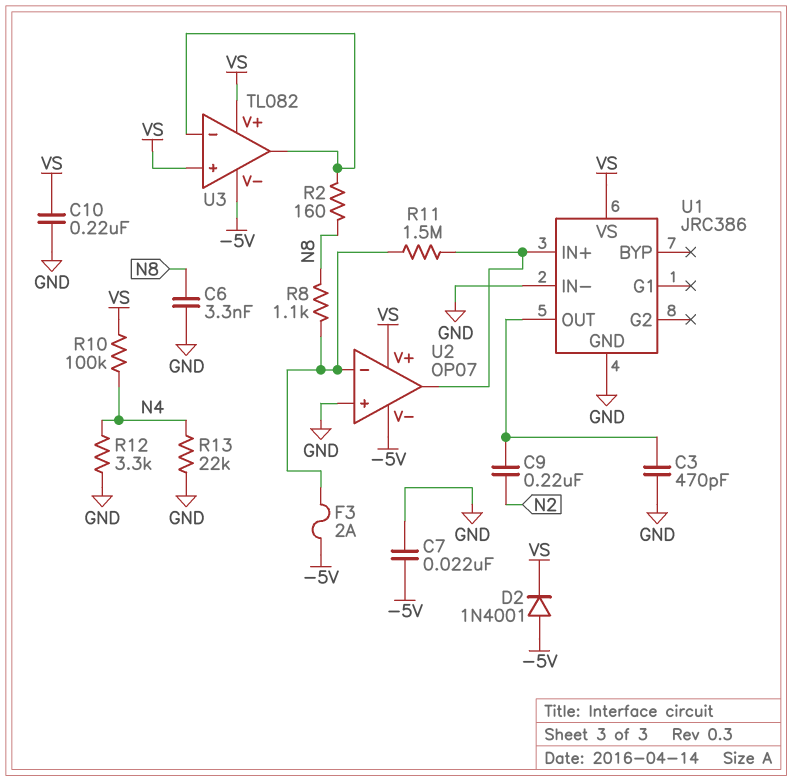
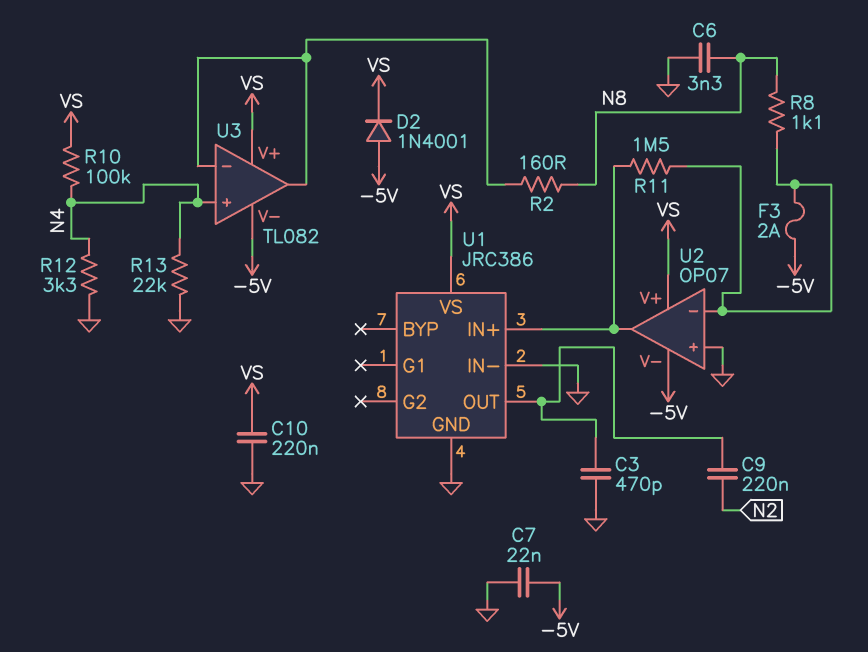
U3 pin in+: VS -> N4

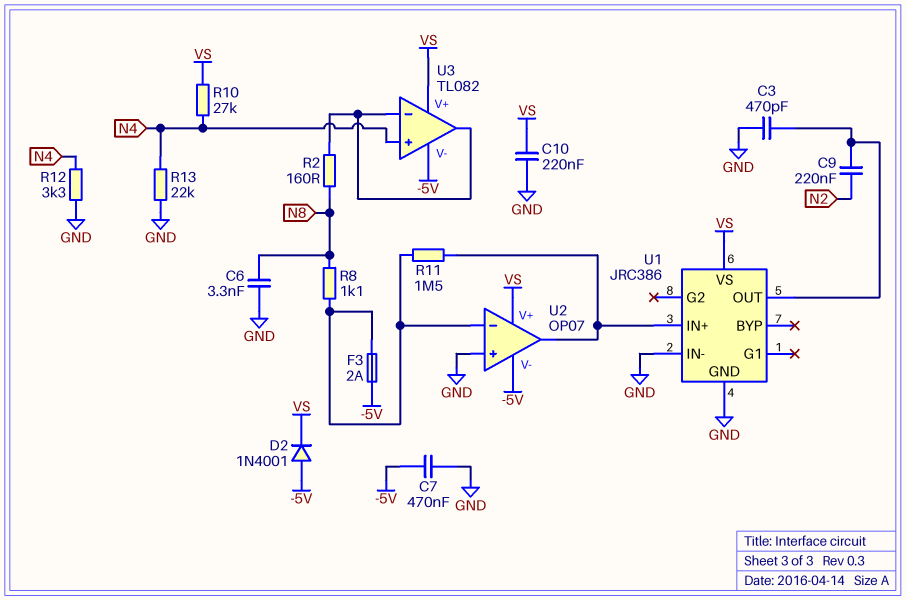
C7: 22nF (-5V, GND) -> 470nF (-5V, GND)
R10: 100k (N4, VS) -> 27k (N4, VS)

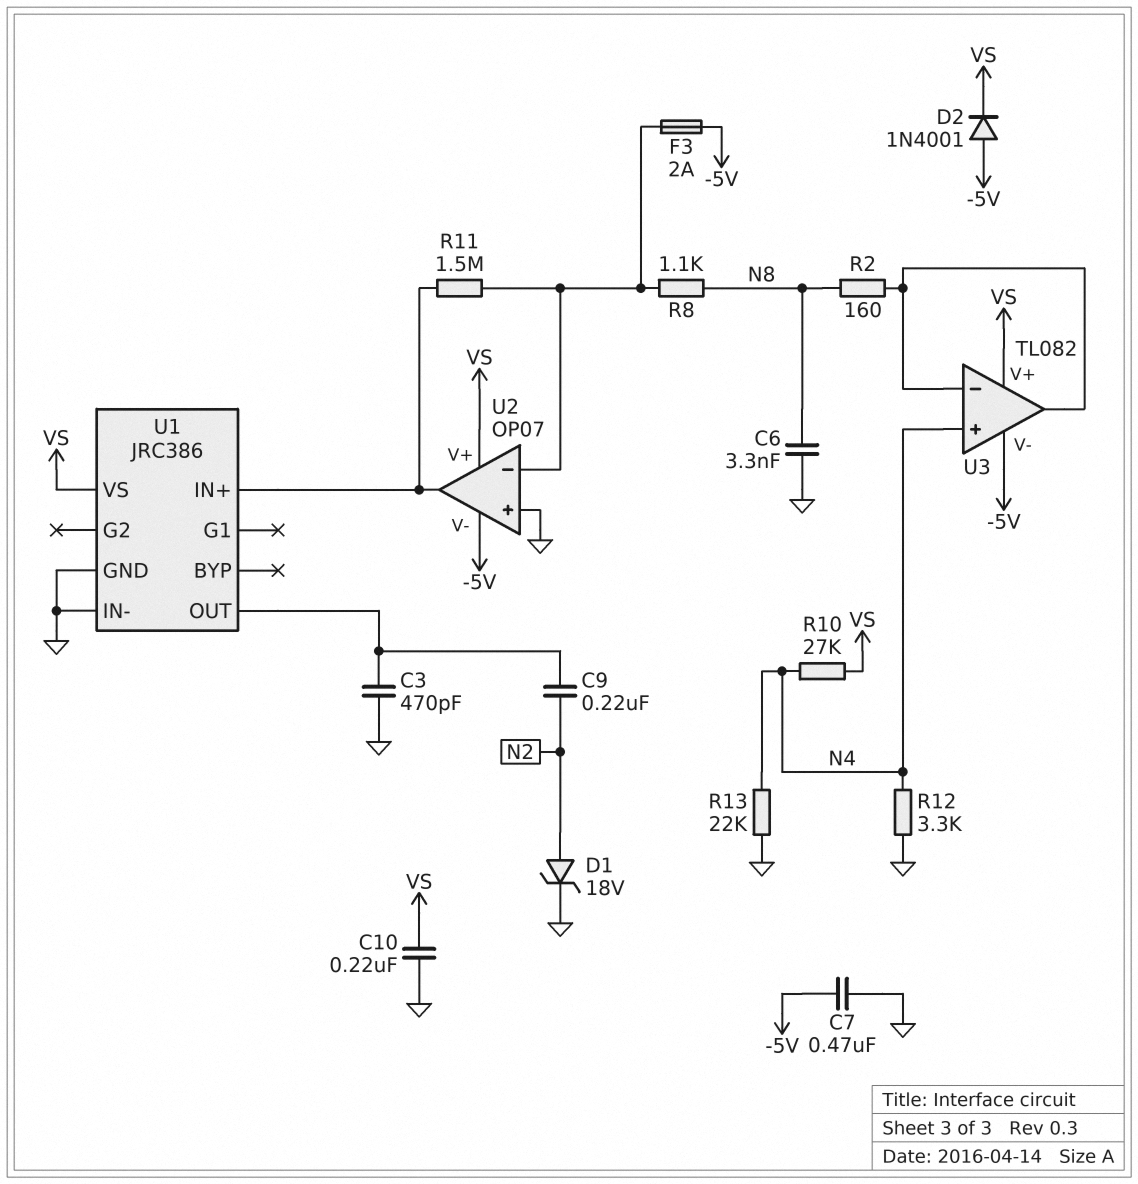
D1: none -> zener 18V (A N2, K GND)

